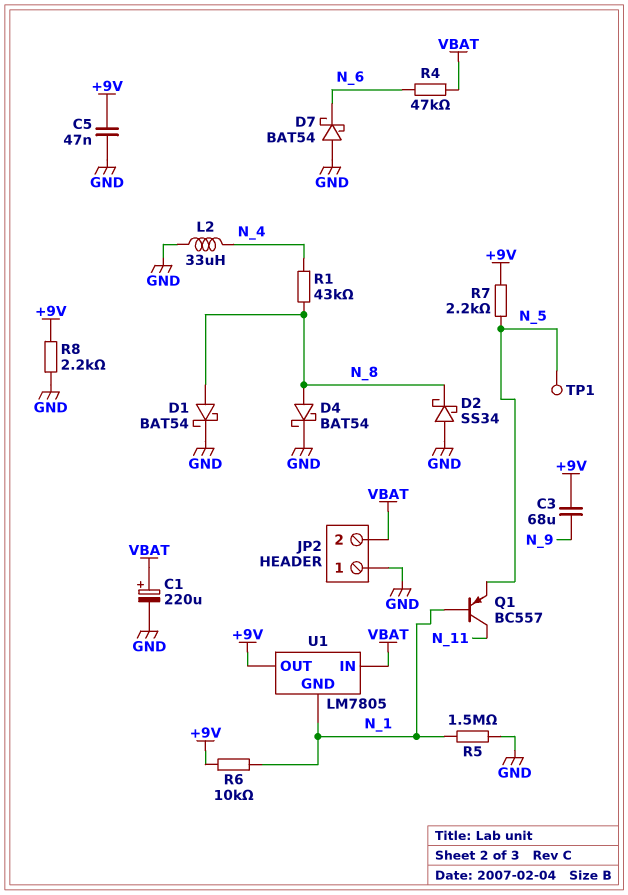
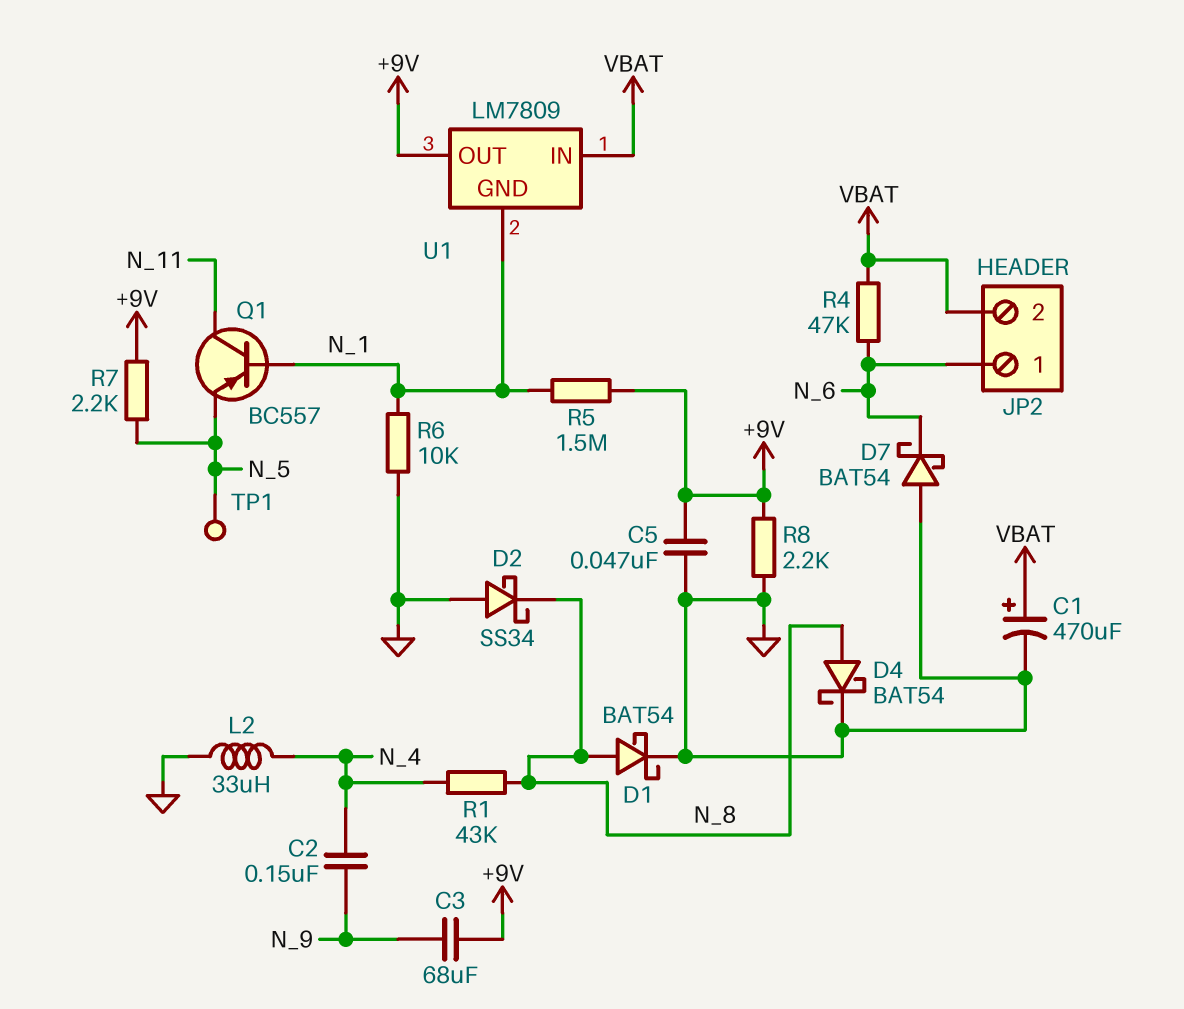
C1: 220uF (plus VBAT, minus GND) -> 470uF (plus VBAT, minus GND)
C2: none -> 150nF (N_4, N_9)
JP2 pin 1: GND -> N_6
R5: 1.5M (GND, N_1) -> 1.5M (+9V, N_1)
R6: 10k (+9V, N_1) -> 10k (GND, N_1)
U1: LM7805 -> LM7809

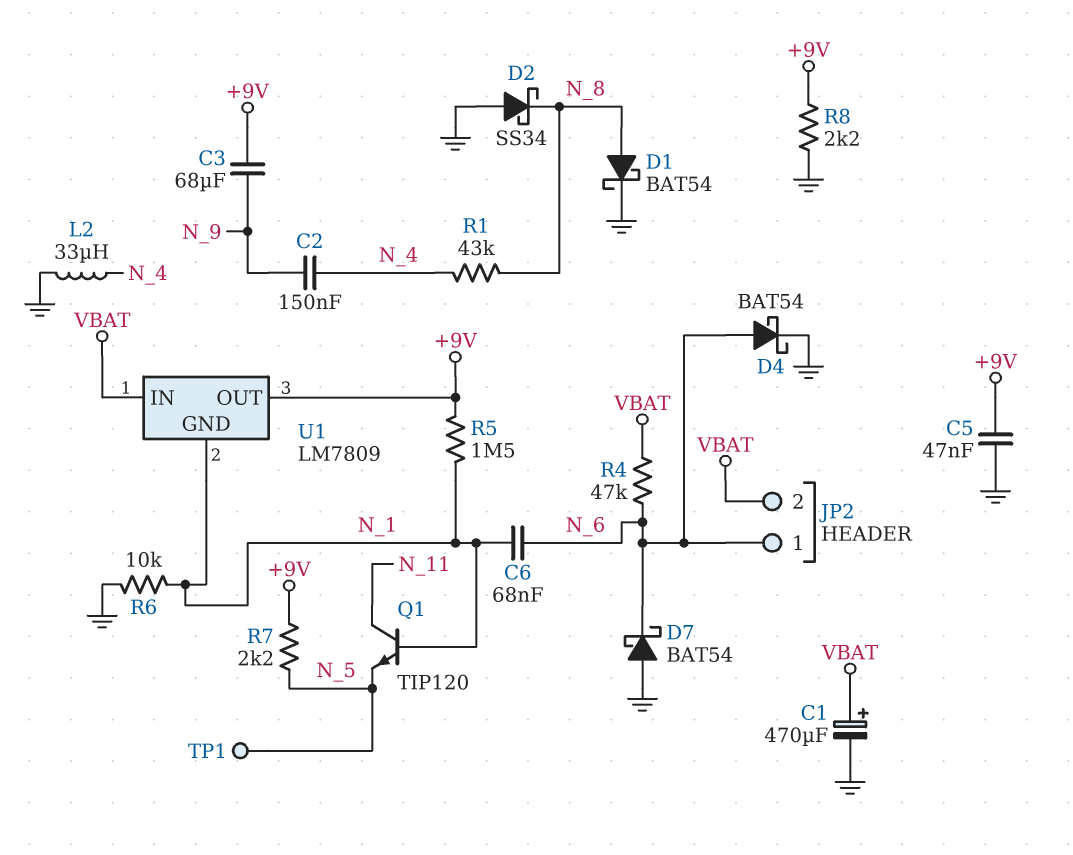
C6: none -> 68nF (N_1, N_6)
D4: schottky BAT54 (A N_8, K GND) -> schottky BAT54 (A N_6, K GND)
Q1: PNP BC557 (B N_1, C N_11, E N_5) -> NPN TIP120 (B N_1, C N_11, E N_5)

